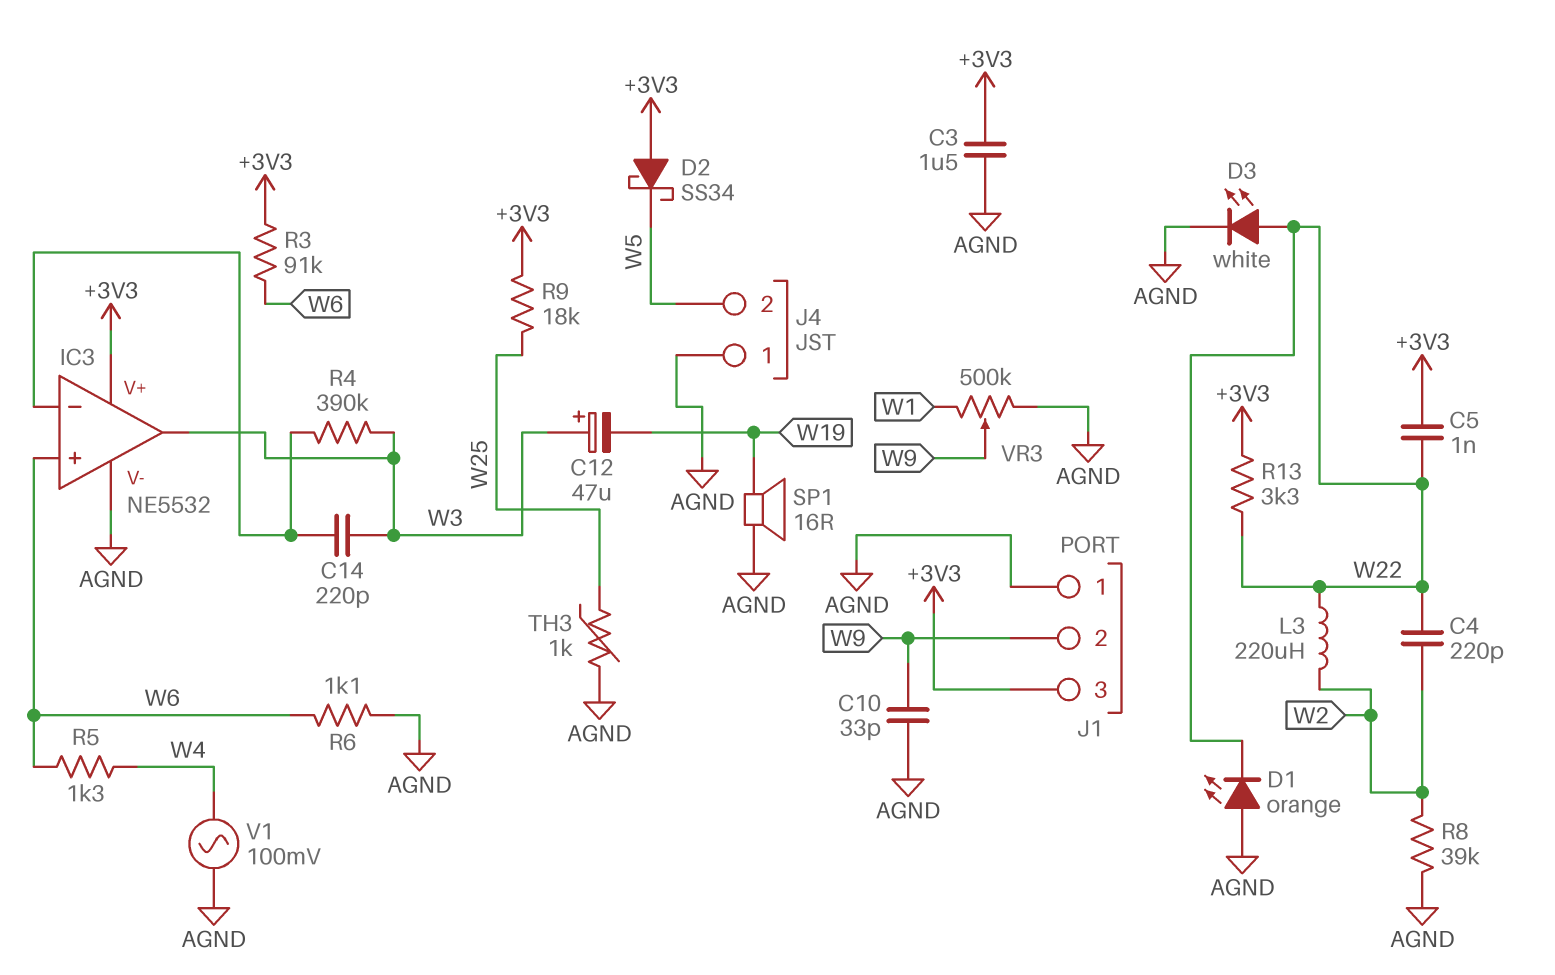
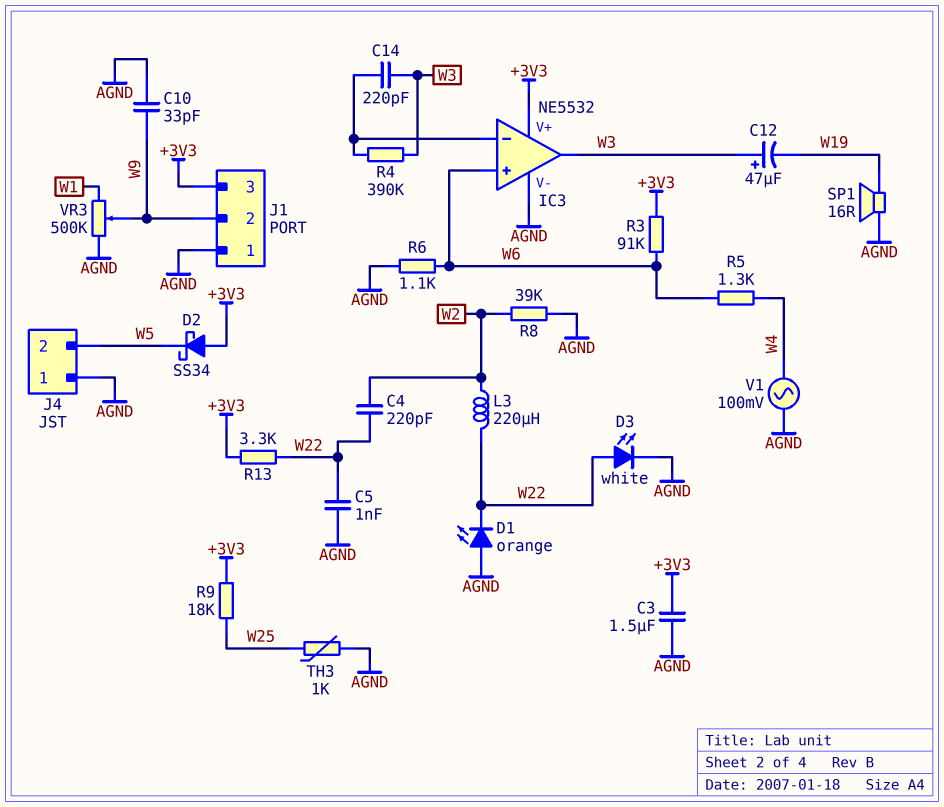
C5: 1nF (+3V3, W22) -> 1nF (AGND, W22)

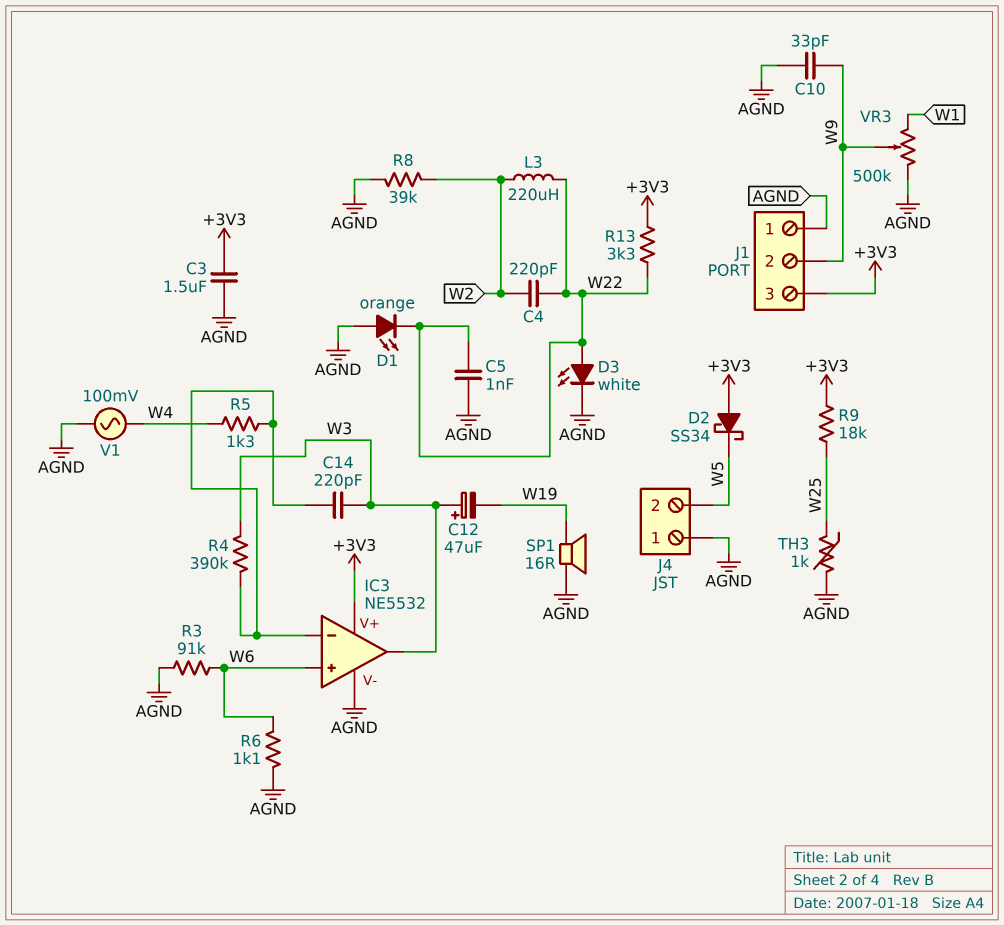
R3: 91k (+3V3, W6) -> 91k (AGND, W6)
R5: 1.3k (W4, W6) -> 1.3k (IC3/in-, W4)

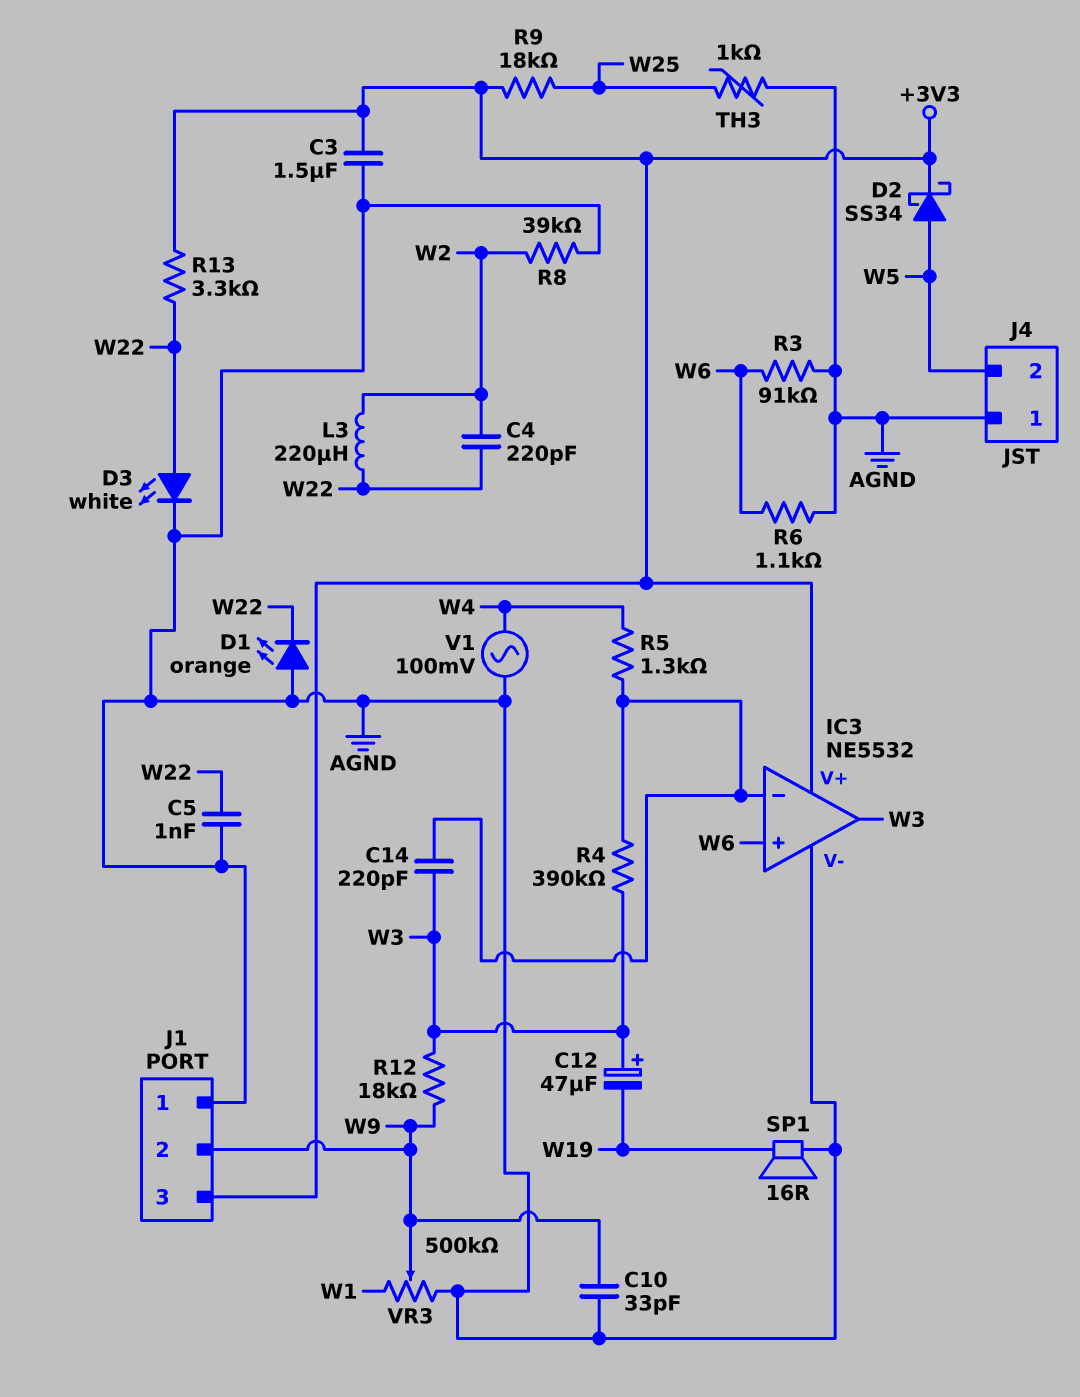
D2: schottky SS34 (A +3V3, K W5) -> schottky SS34 (A W5, K +3V3)
R12: none -> 18k (W3, W9)

